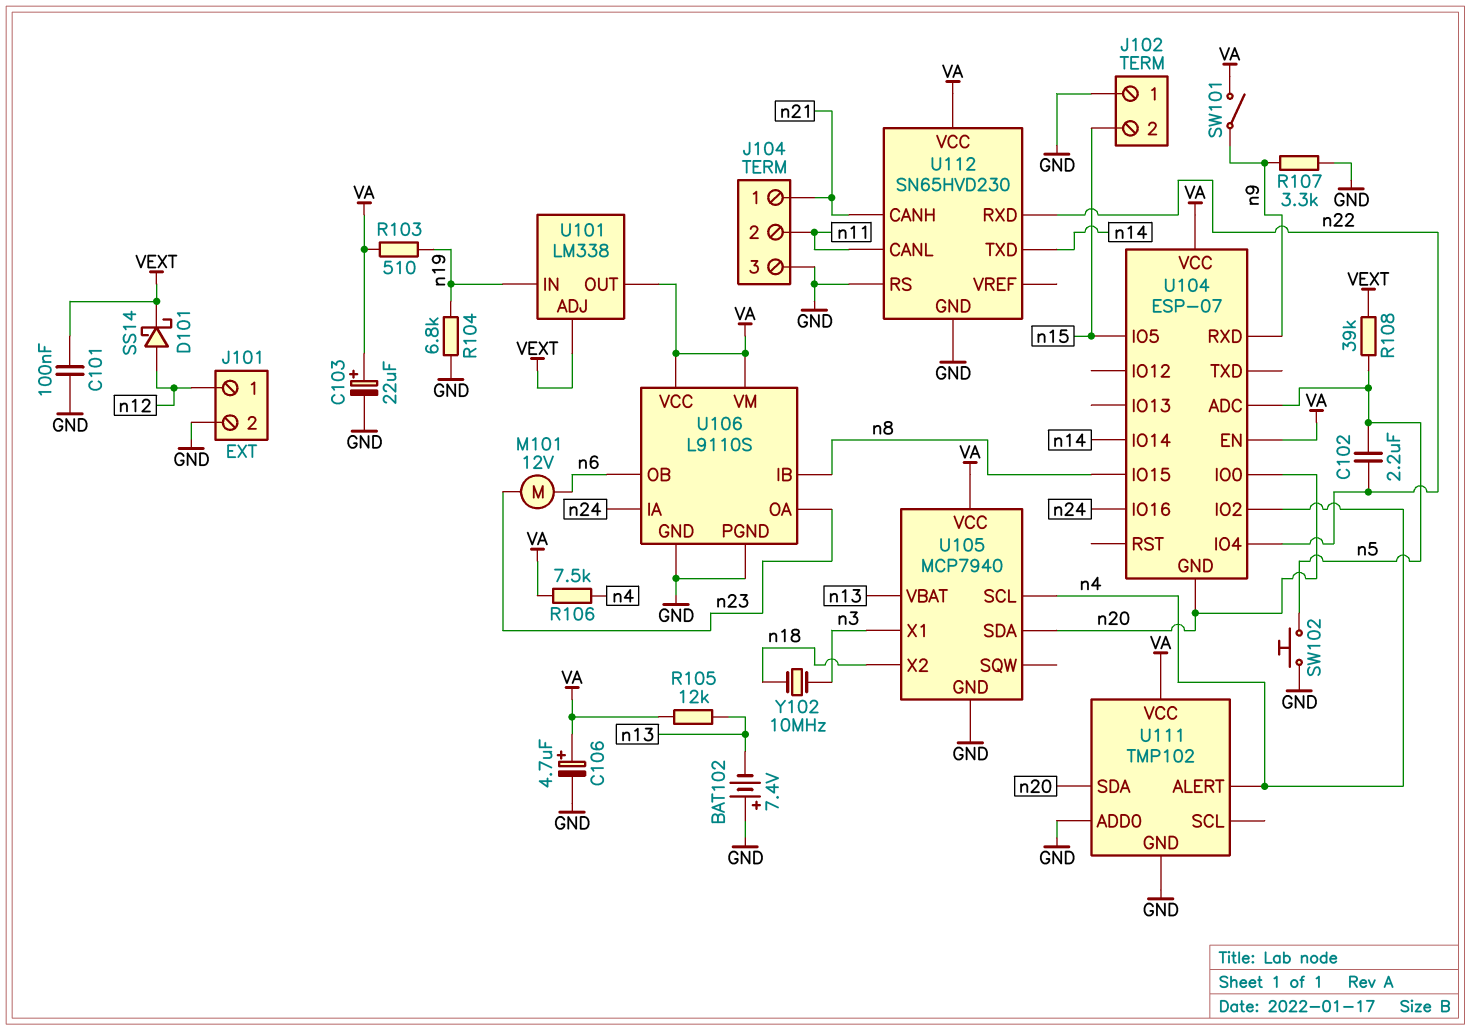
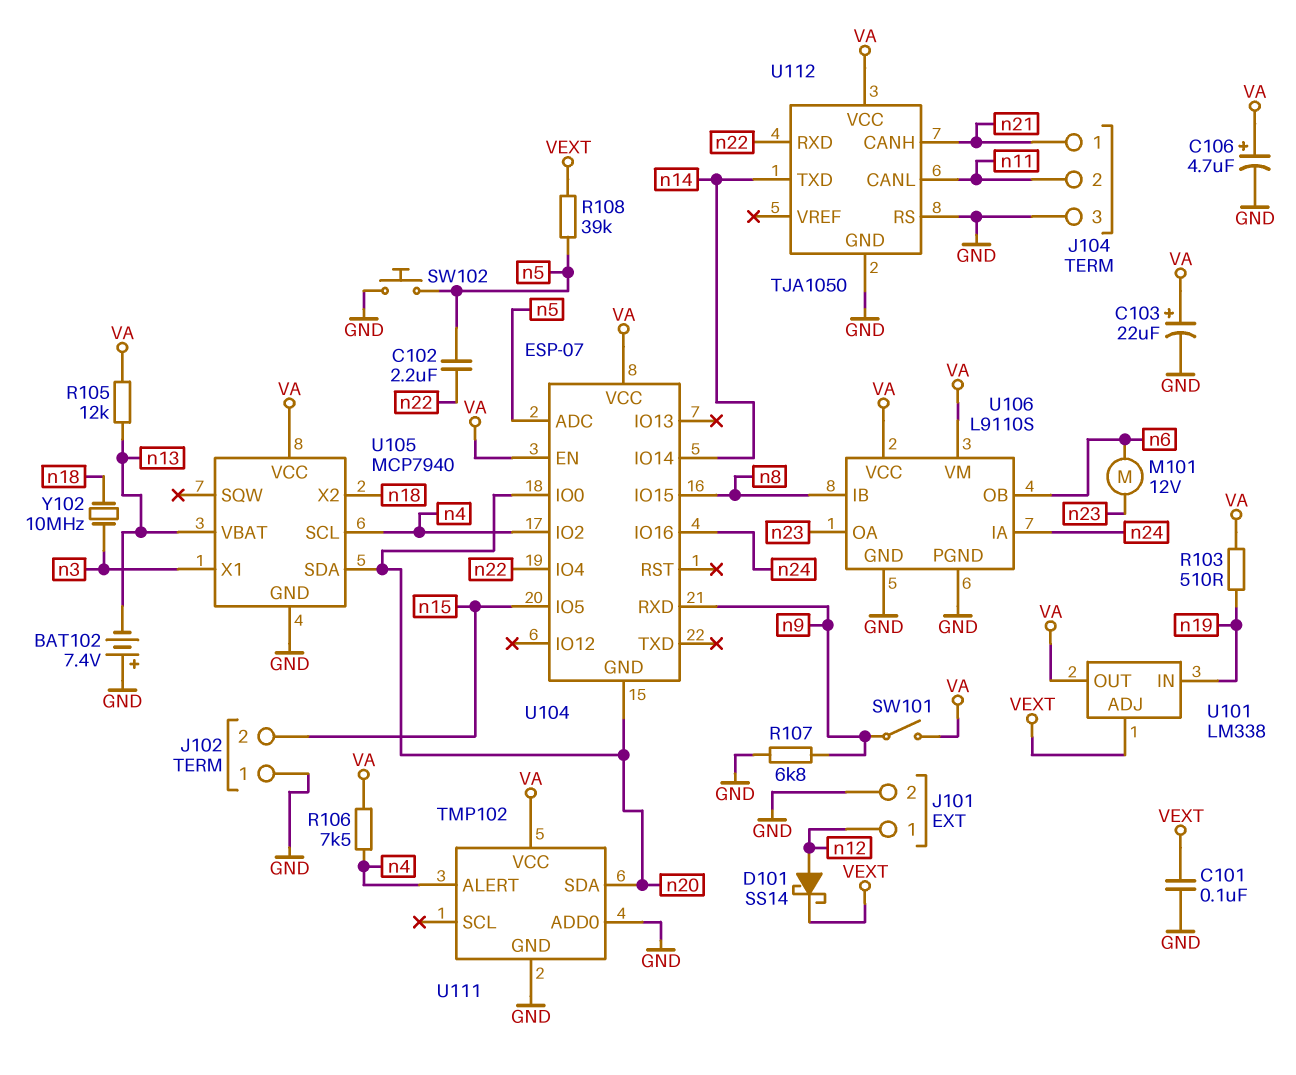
R104: 6.8k (GND, n19) -> none
R107: 3.3k (GND, n9) -> 6.8k (GND, n9)
U112: SN65HVD230 -> TJA1050

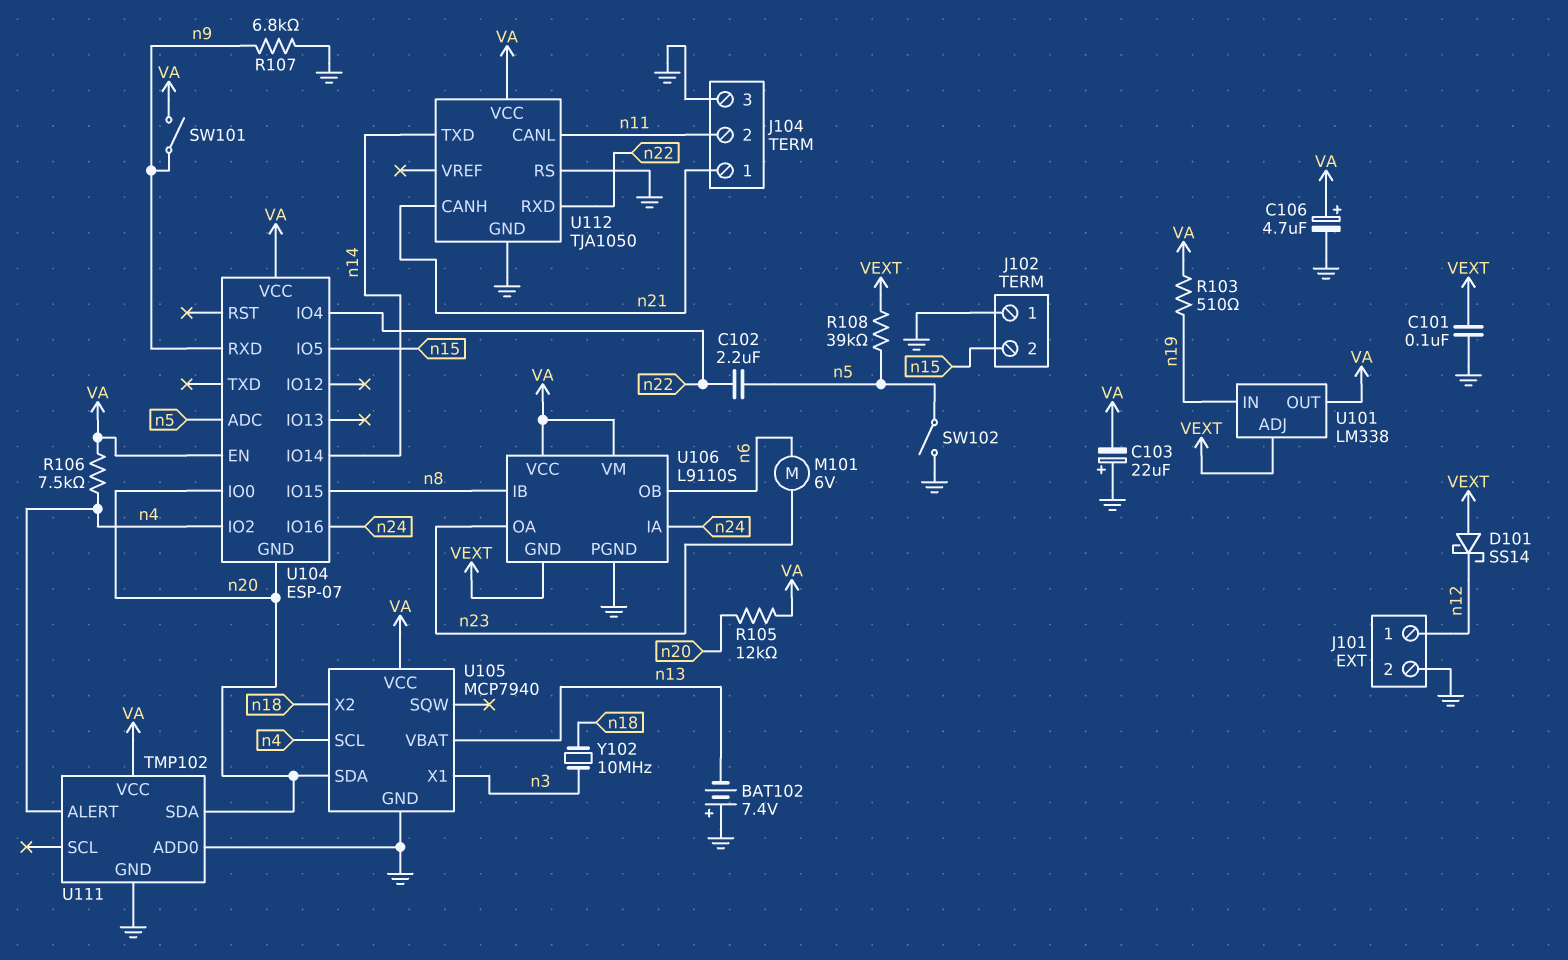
C103: 22uF (plus VA, minus GND) -> 22uF (plus GND, minus VA)
D101: schottky SS14 (A n12, K VEXT) -> schottky SS14 (A VEXT, K n12)
M101: motor 12V (n6, n23) -> motor 6V (n6, n23)
R105: 12k (VA, n13) -> 12k (VA, n20)
SW102: button (GND, n5) -> switch (GND, n5)
U106 pin GND: GND -> VEXT

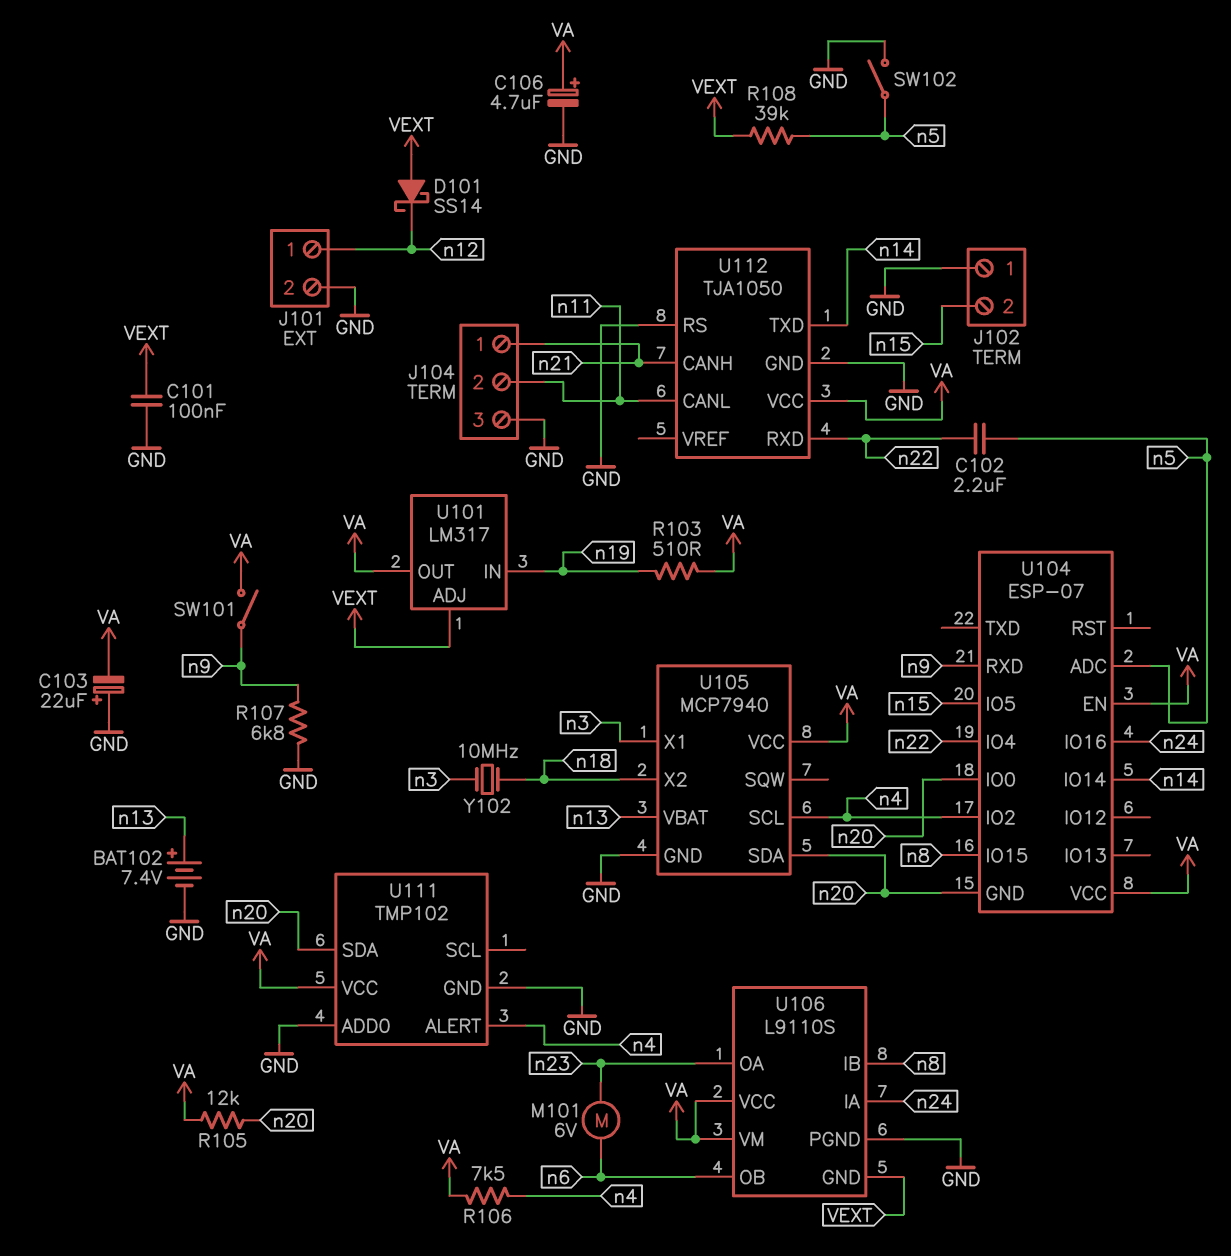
BAT102: 7.4V (plus GND, minus n13) -> 7.4V (plus n13, minus GND)
U101: LM338 -> LM317

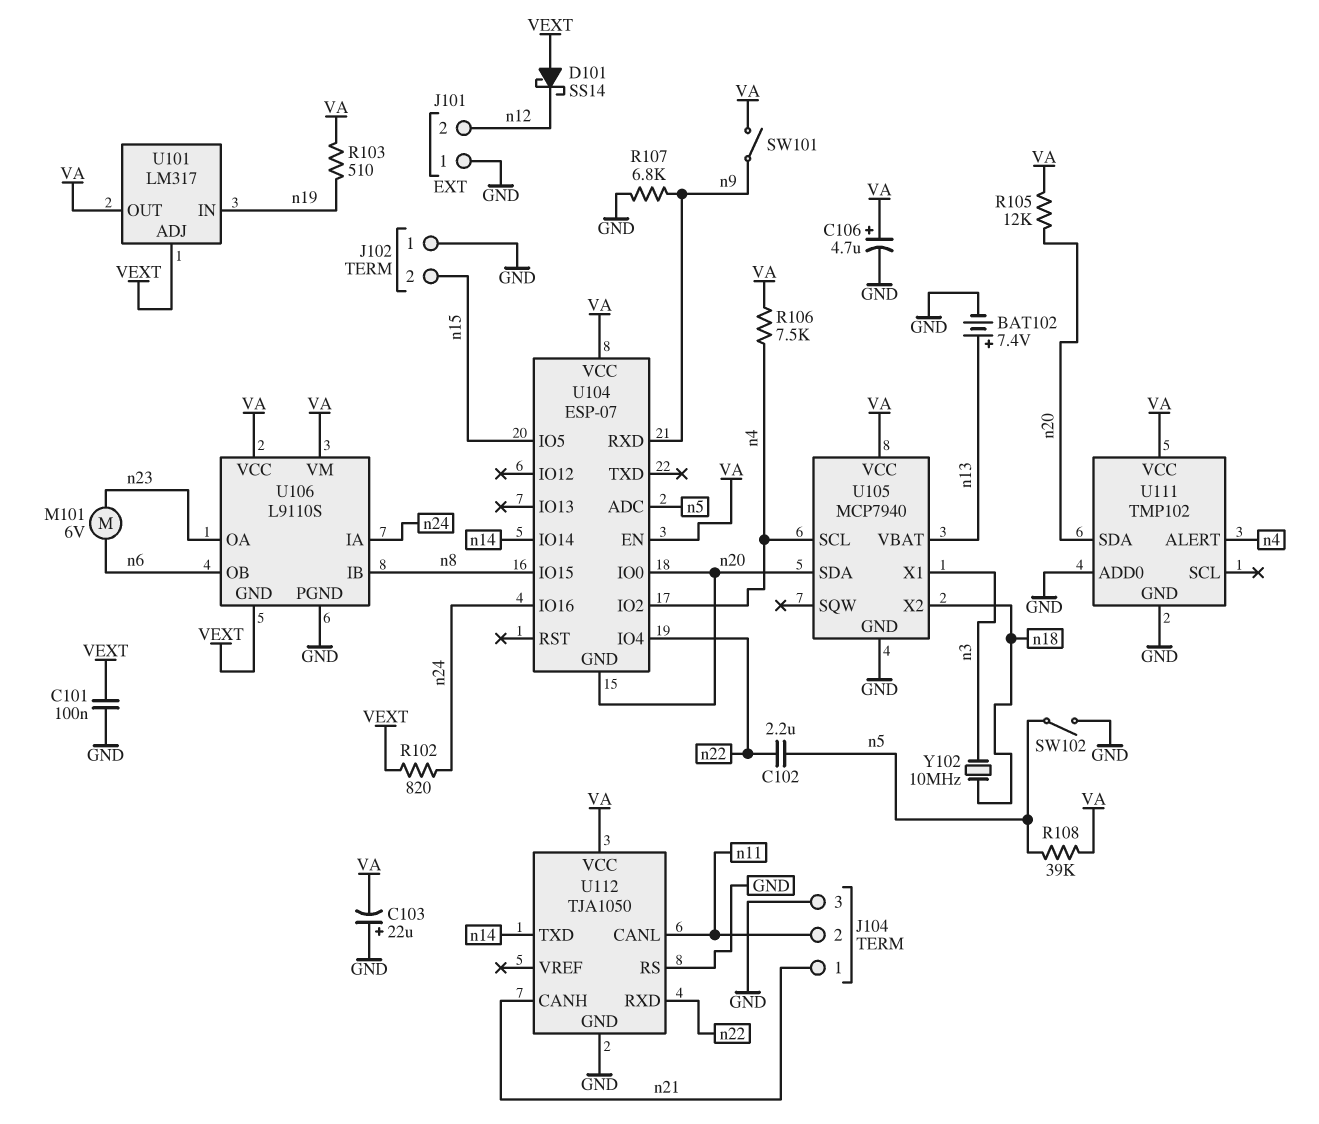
J101 pin 1: n12 -> GND
J101 pin 2: GND -> n12
R102: none -> 820 (VEXT, n24)
R108: 39k (VEXT, n5) -> 39k (VA, n5)

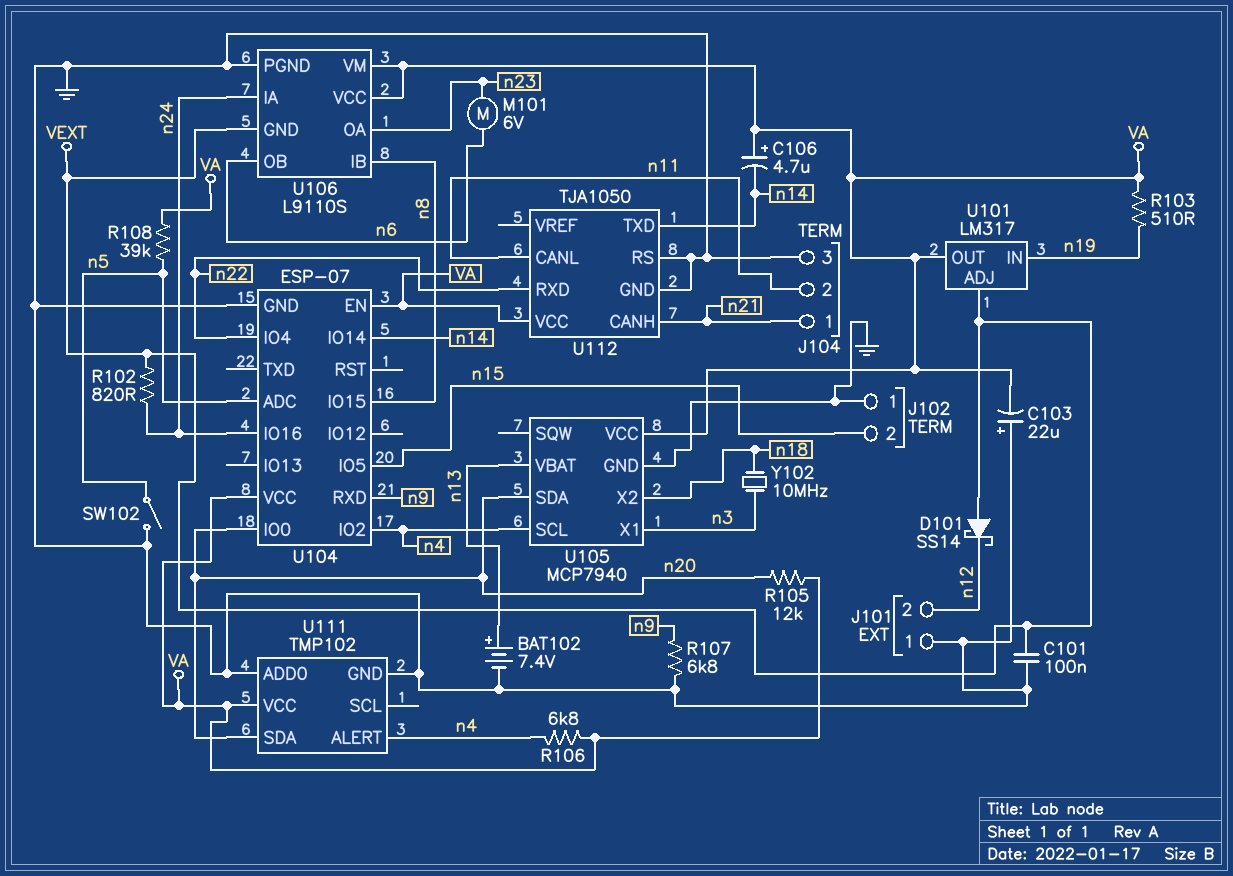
C102: 2.2uF (n5, n22) -> none
C106: 4.7uF (plus VA, minus GND) -> 4.7uF (plus VA, minus n14)
R106: 7.5k (VA, n4) -> 6.8k (VA, n4)
SW101: switch (VA, n9) -> none
U104 pin GND: n20 -> GND

